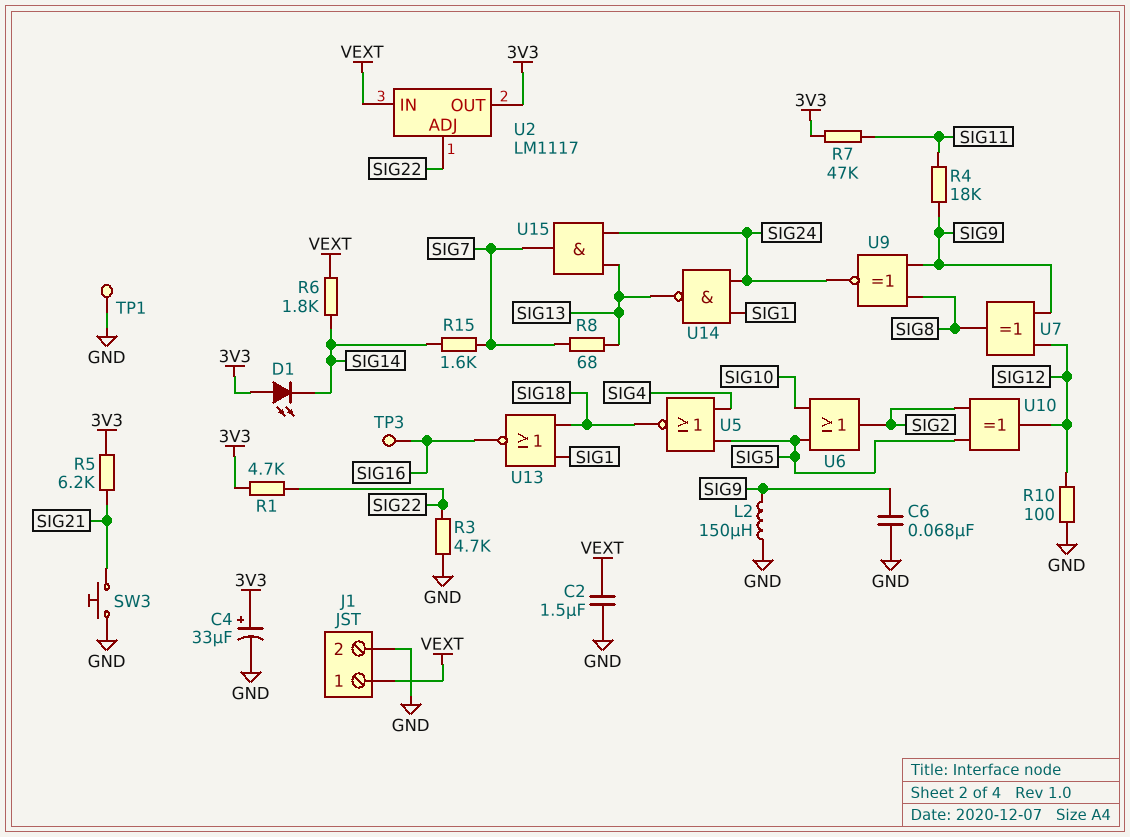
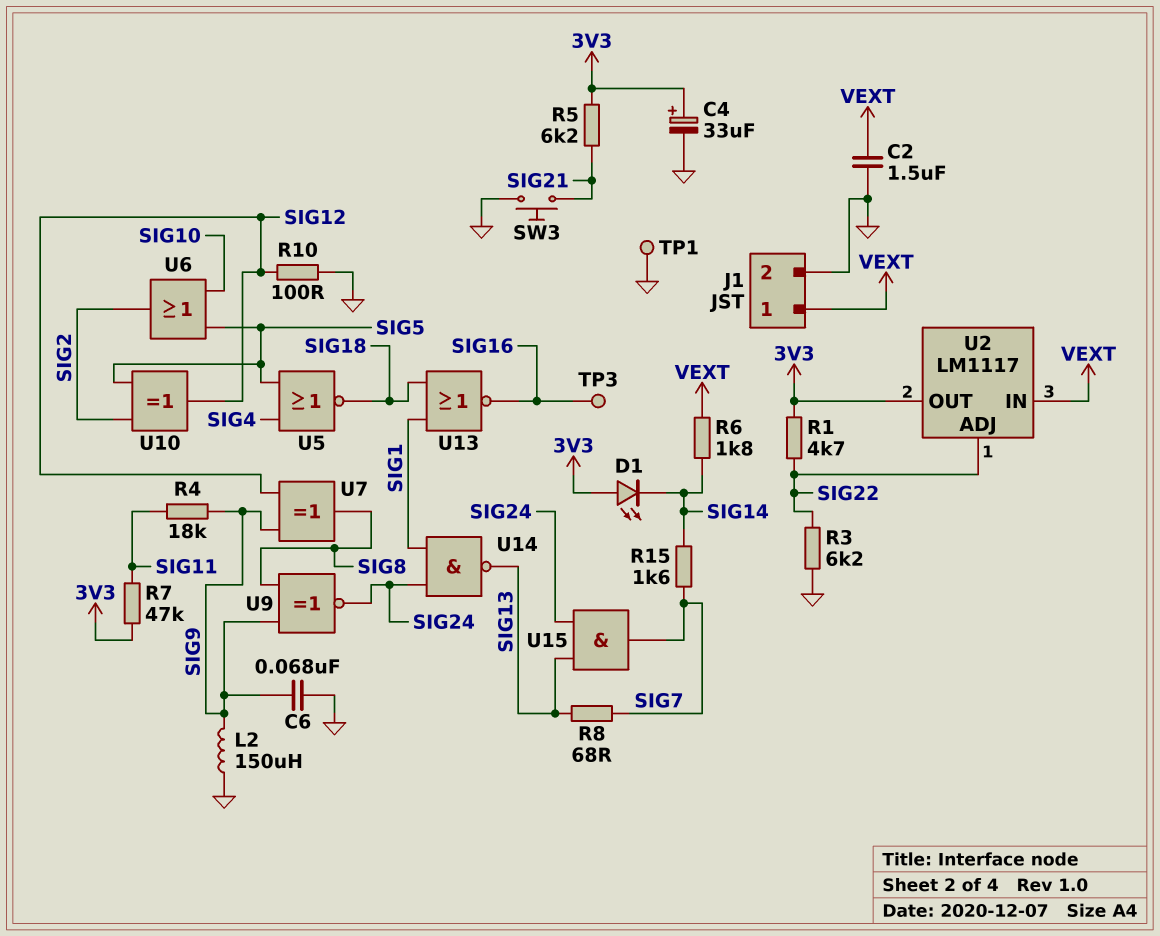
R3: 4.7k (GND, SIG22) -> 6.2k (GND, SIG22)

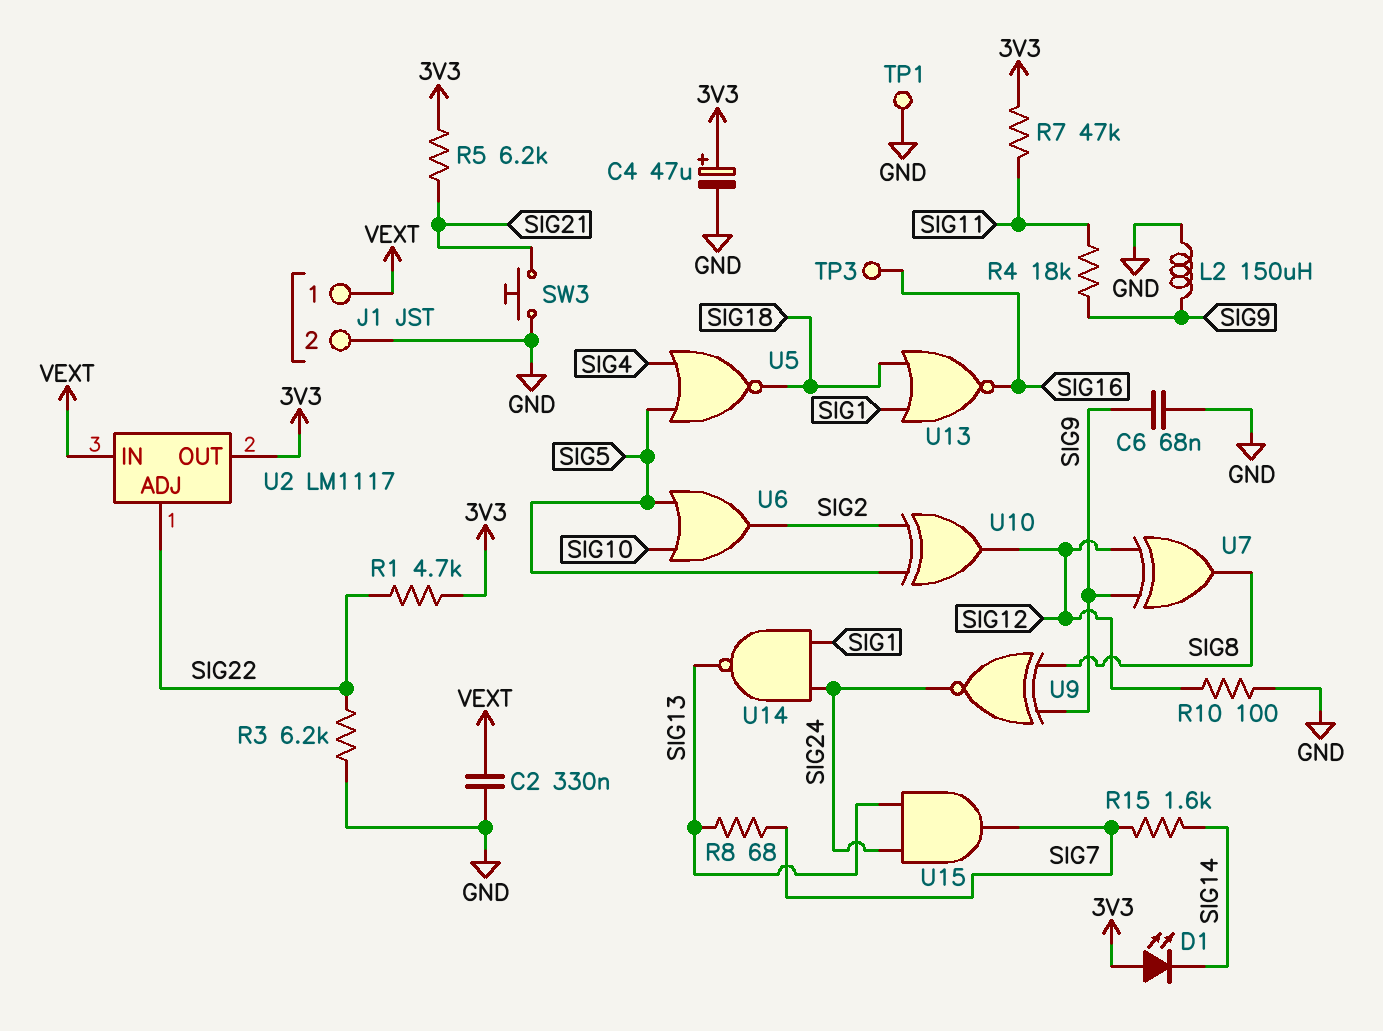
C2: 1.5uF (GND, VEXT) -> 330nF (GND, VEXT)
C4: 33uF (plus 3V3, minus GND) -> 47uF (plus 3V3, minus GND)
R6: 1.8k (SIG14, VEXT) -> none

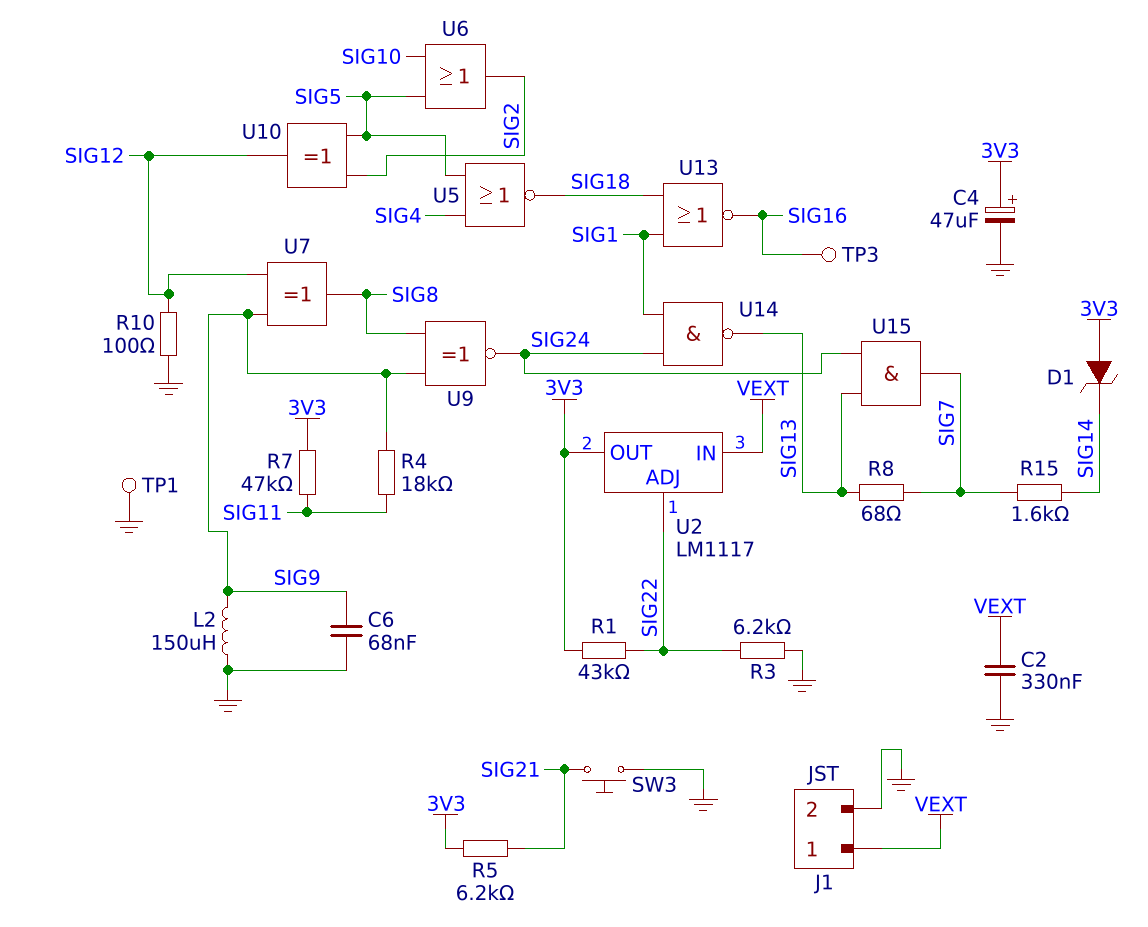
D1: LED (A 3V3, K SIG14) -> zener (A 3V3, K SIG14)
R1: 4.7k (3V3, SIG22) -> 43k (3V3, SIG22)

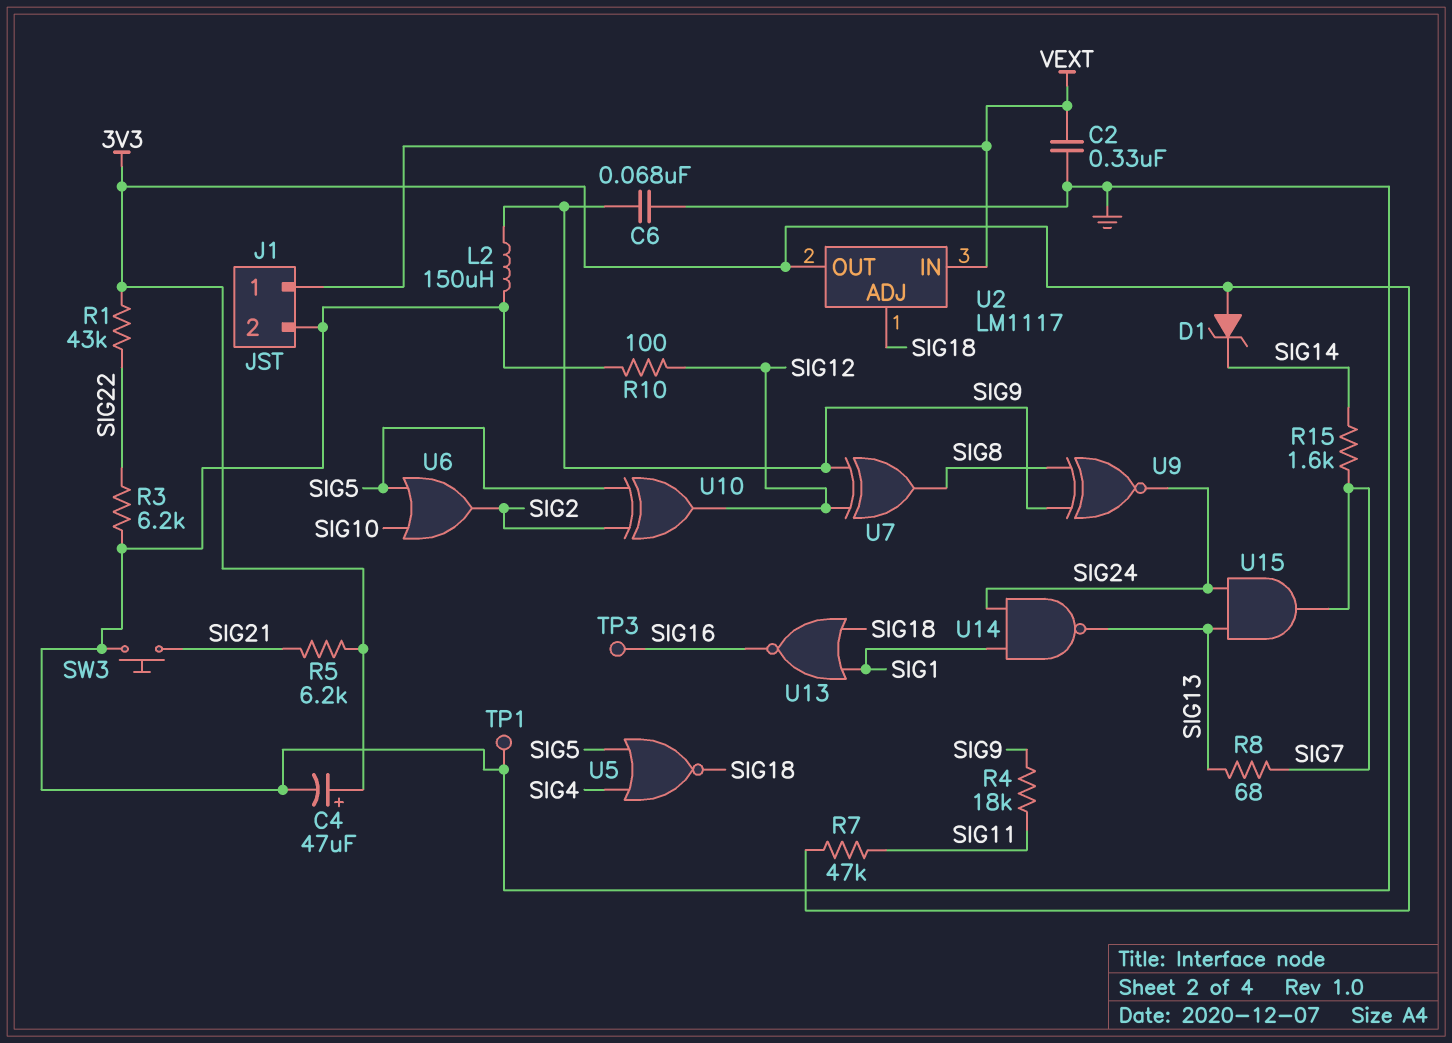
U2 pin ADJ: SIG22 -> SIG18

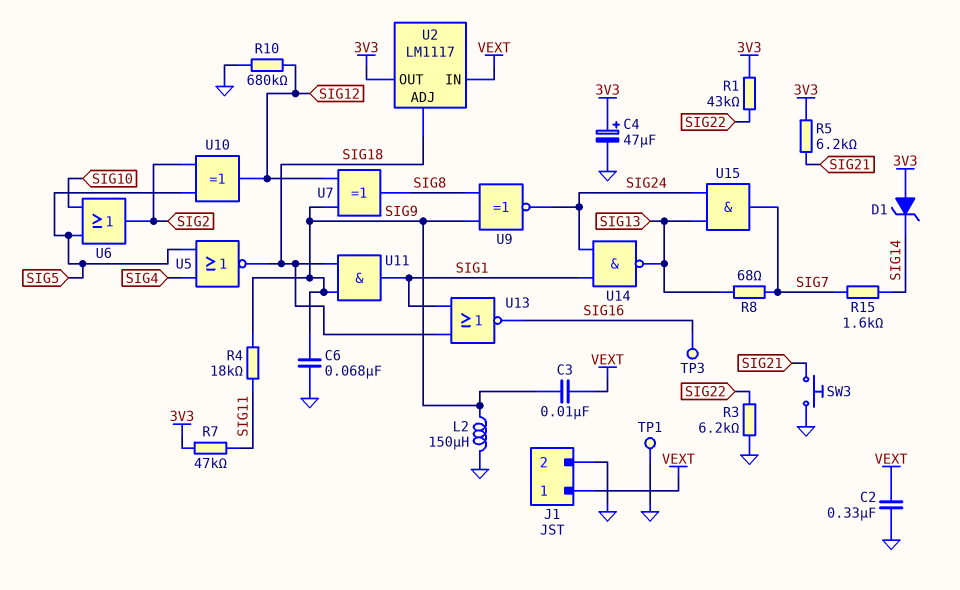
C3: none -> 10nF (SIG9, VEXT)
R10: 100 (GND, SIG12) -> 680k (GND, SIG12)
U11: none -> AND (in SIG9, in SIG18, out SIG1)

